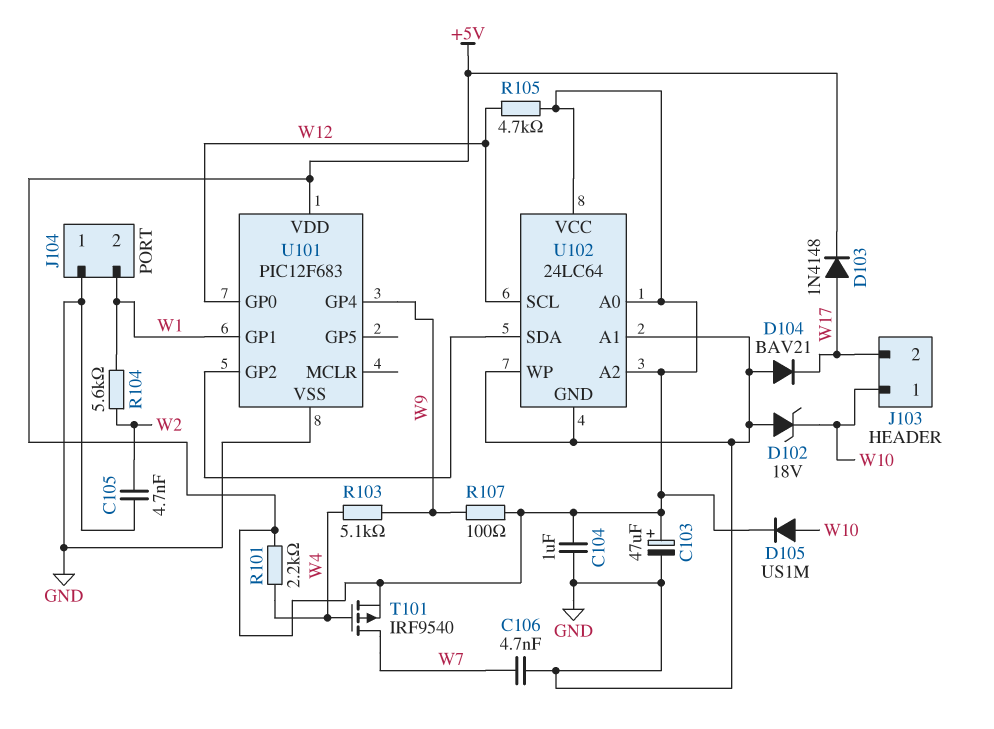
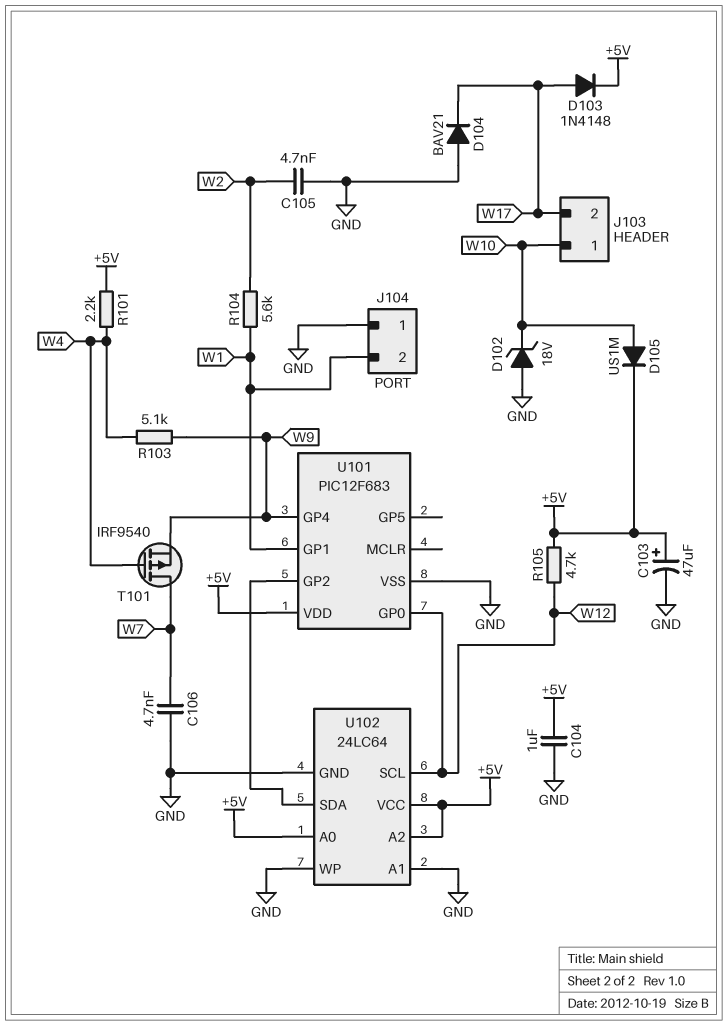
R107: 100 (+5V, W9) -> none
T101: PMOS IRF9540 (G W4, D W7, S +5V) -> PMOS IRF9540 (G W4, D W7, S W9)

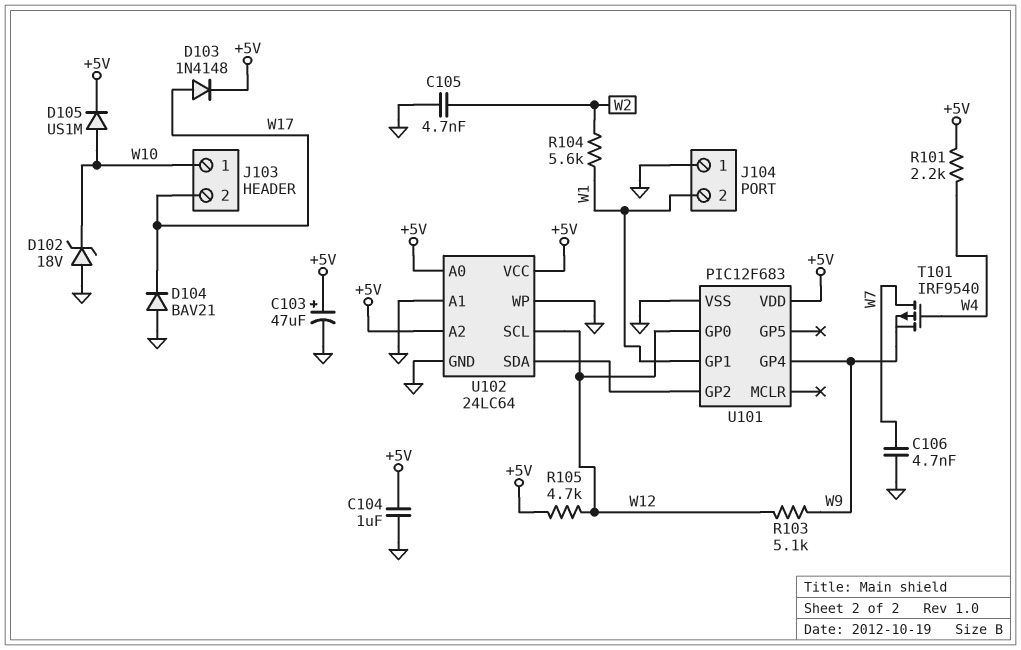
R103: 5.1k (W4, W9) -> 5.1k (W9, W12)

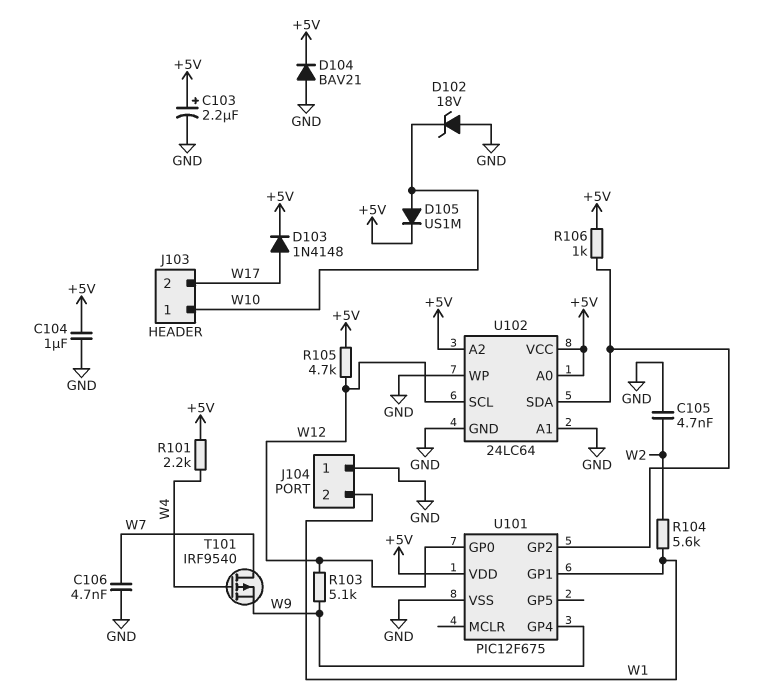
C103: 47uF (plus +5V, minus GND) -> 2.2uF (plus +5V, minus GND)
D104: diode BAV21 (A GND, K W17) -> diode BAV21 (A GND, K +5V)
R106: none -> 1k (+5V, U101/GP2)
U101: PIC12F683 -> PIC12F675

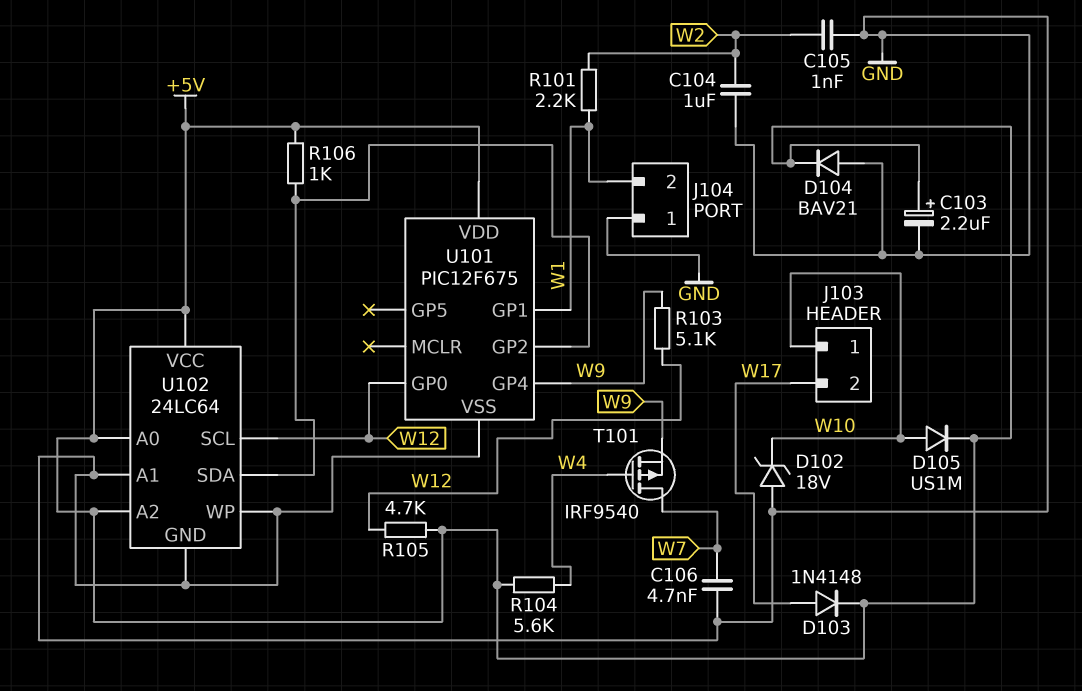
C104: 1uF (+5V, GND) -> 1uF (GND, W2)
C105: 4.7nF (GND, W2) -> 1nF (GND, W2)
R101: 2.2k (+5V, W4) -> 2.2k (W1, W2)
R104: 5.6k (W1, W2) -> 5.6k (+5V, W4)

